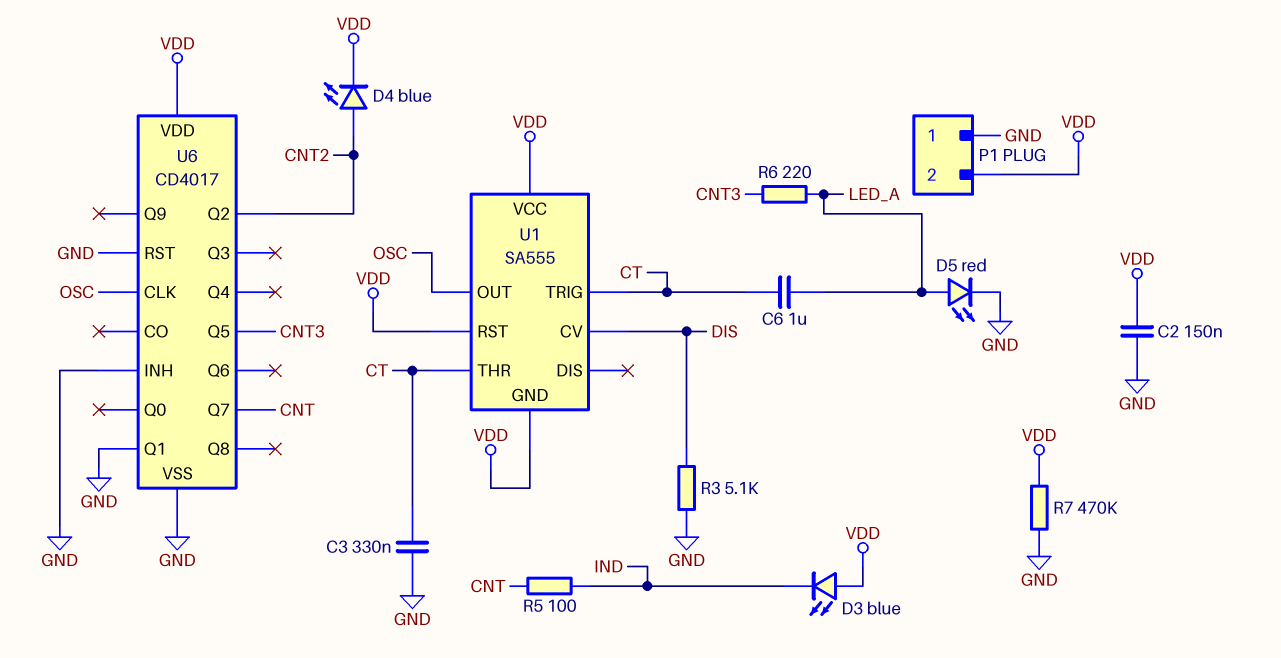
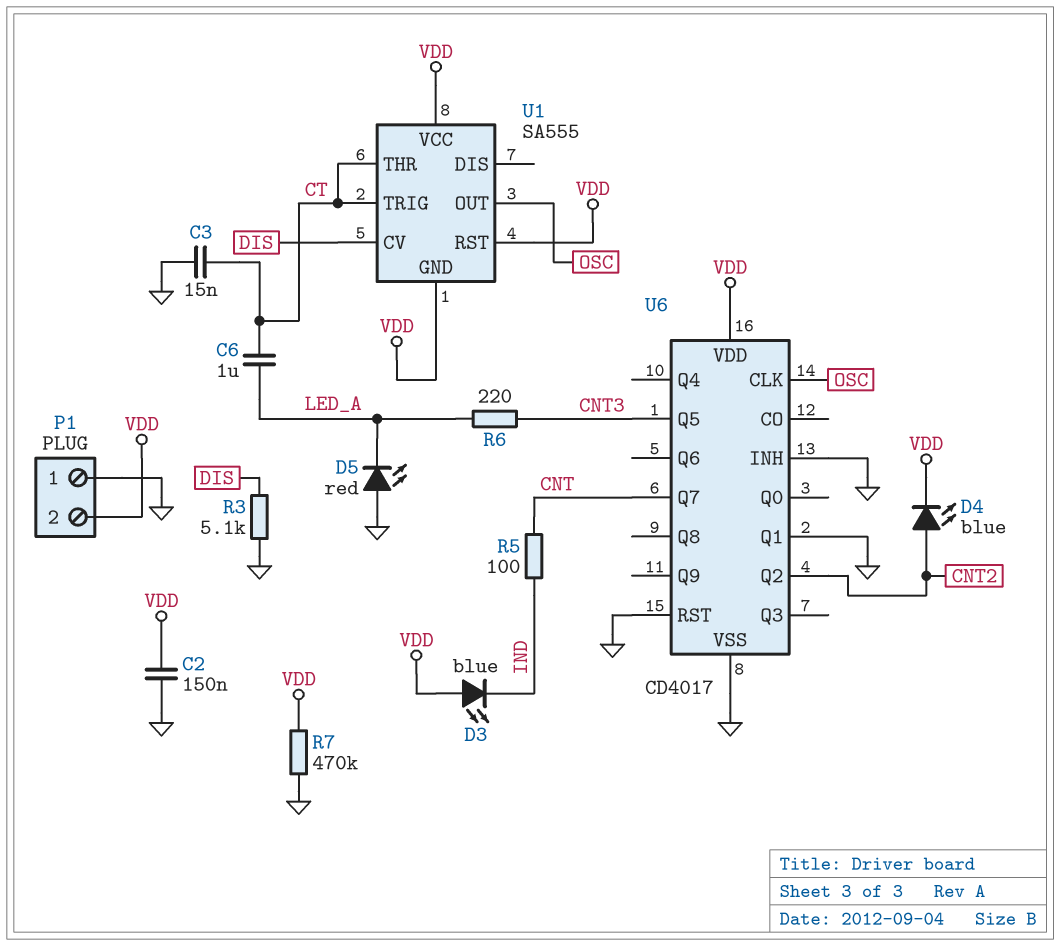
C3: 330nF (CT, GND) -> 15nF (CT, GND)
D5: LED red (A LED_A, K GND) -> LED red (A GND, K LED_A)

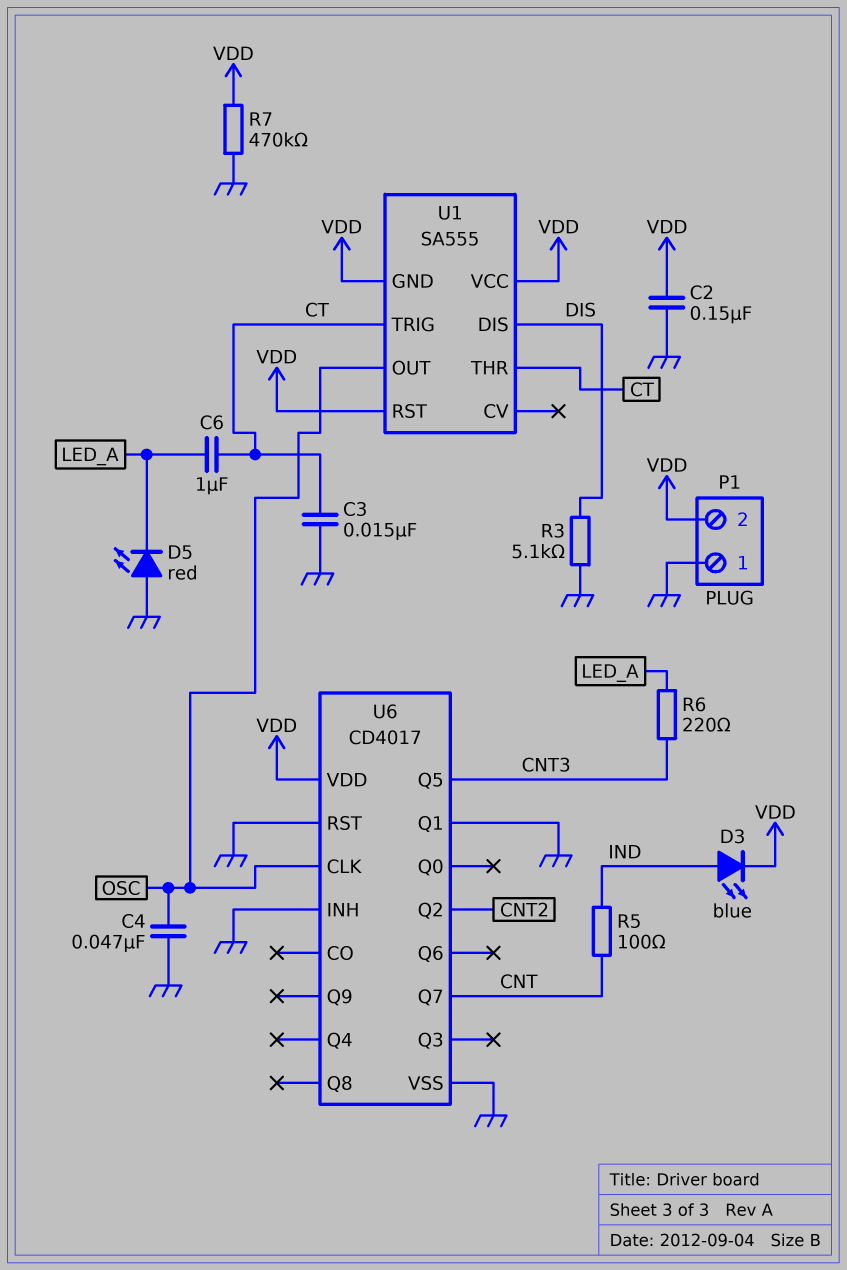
C4: none -> 47nF (GND, OSC)
D3: LED blue (A VDD, K IND) -> LED blue (A IND, K VDD)
D4: LED blue (A CNT2, K VDD) -> none
U1 pin CV: DIS -> none
U1 pin DIS: none -> DIS

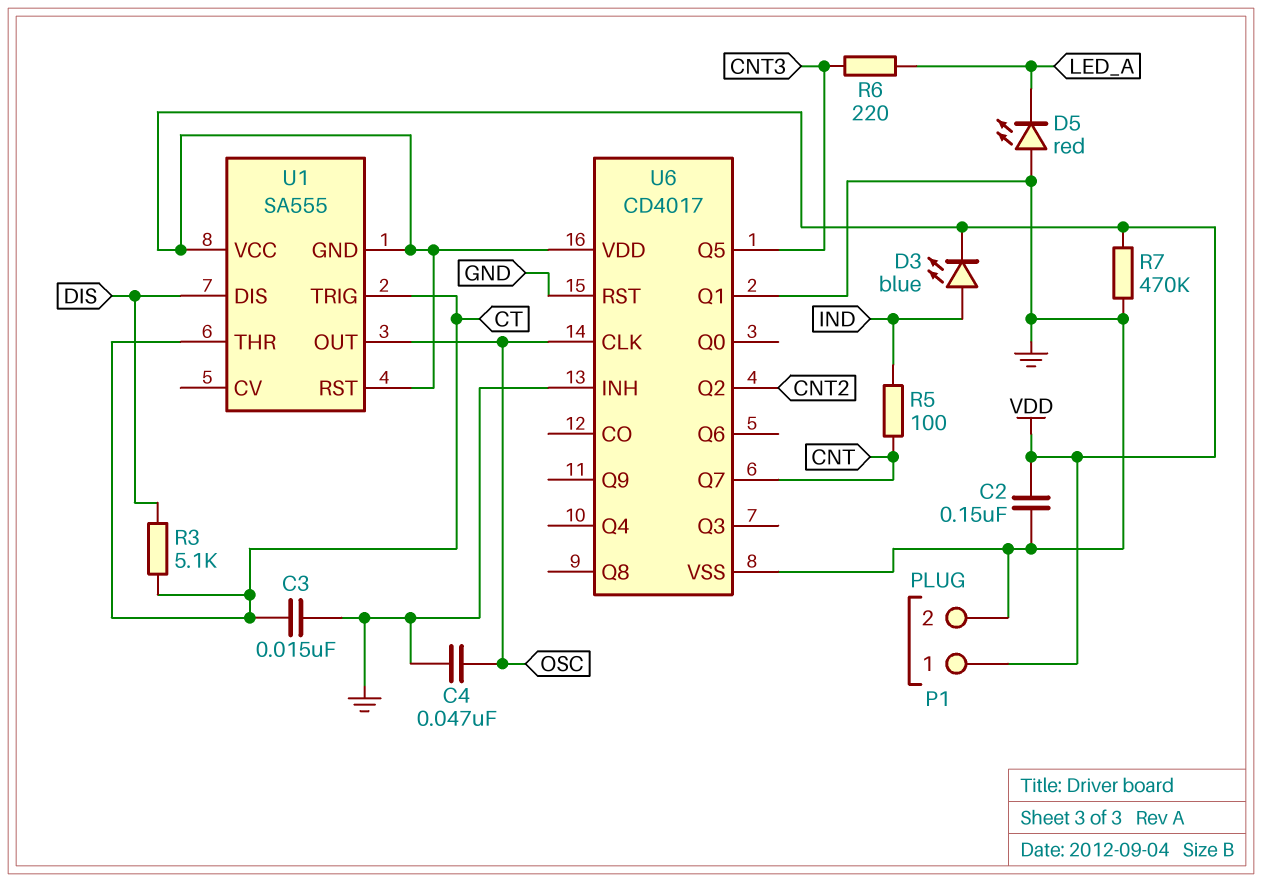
C6: 1uF (CT, LED_A) -> none
P1 pin 1: GND -> VDD
P1 pin 2: VDD -> GND
R3: 5.1k (DIS, GND) -> 5.1k (CT, DIS)

